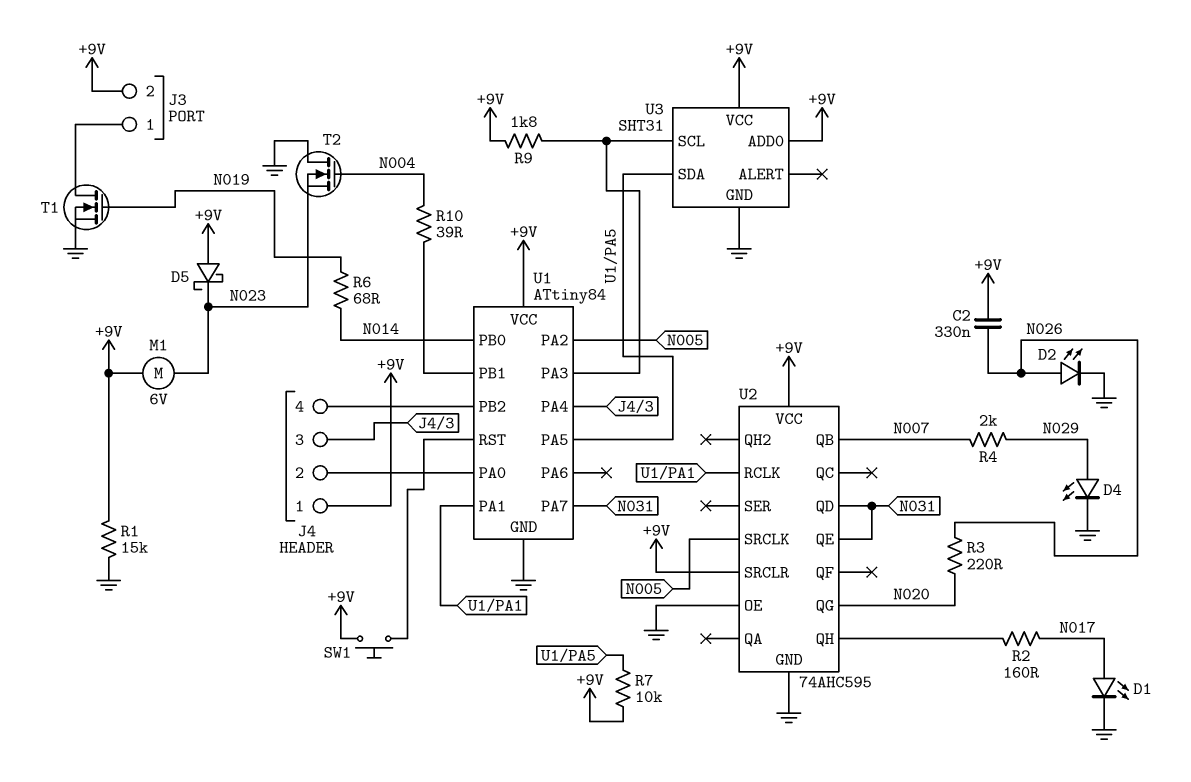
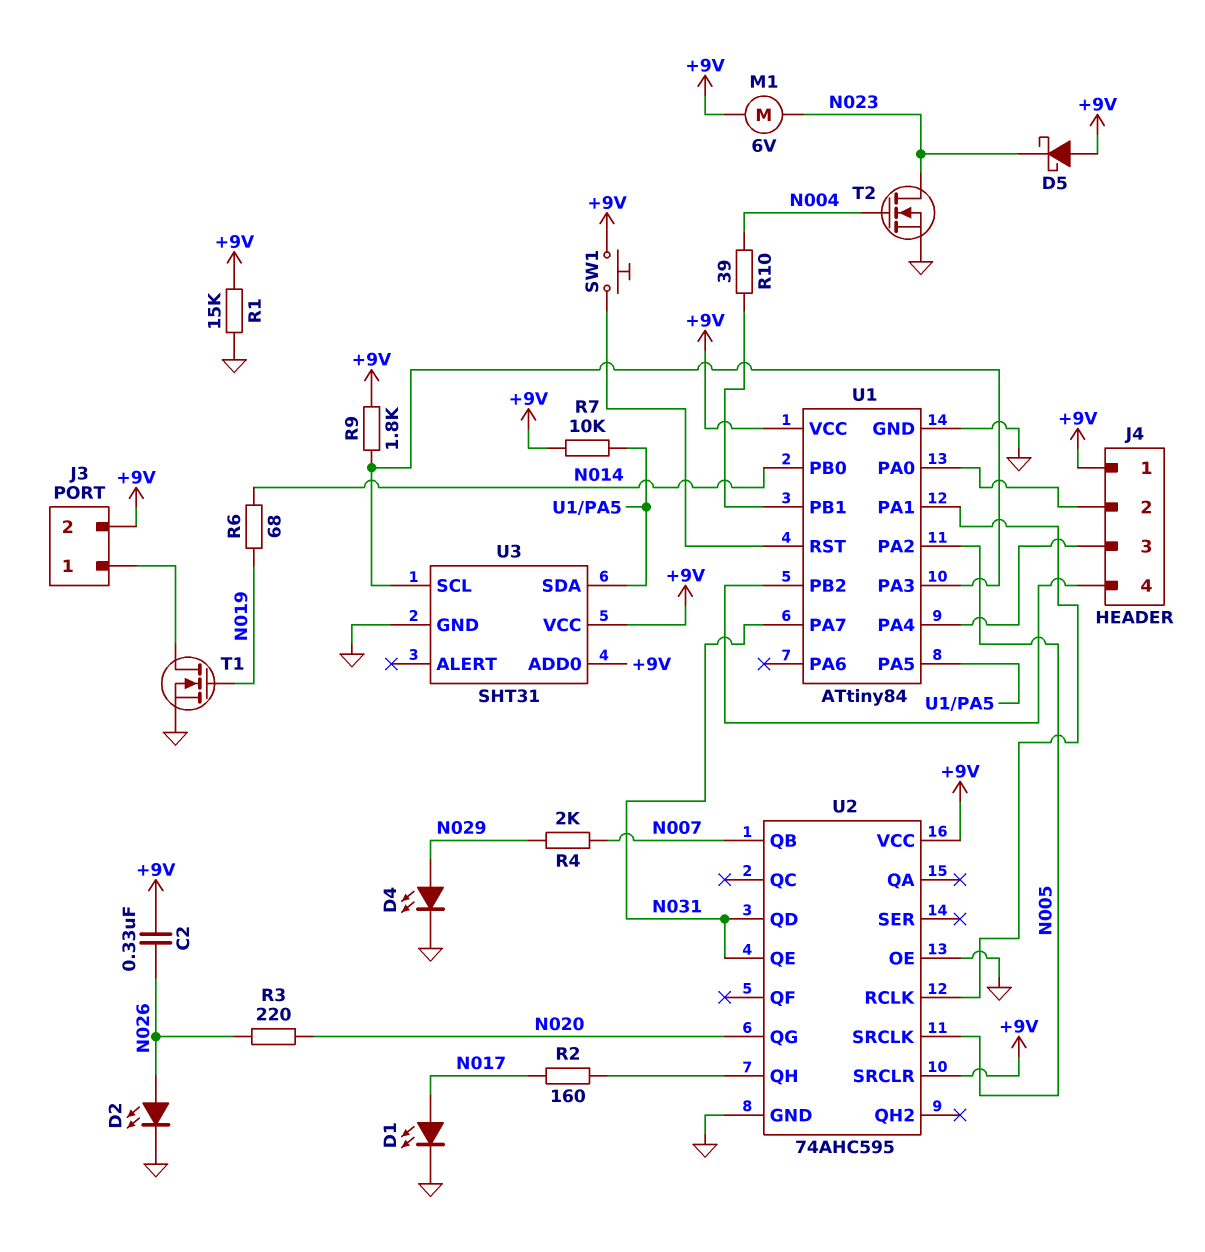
T2: NMOS (G N004, D GND, S N023) -> NMOS (G N004, D N023, S GND)

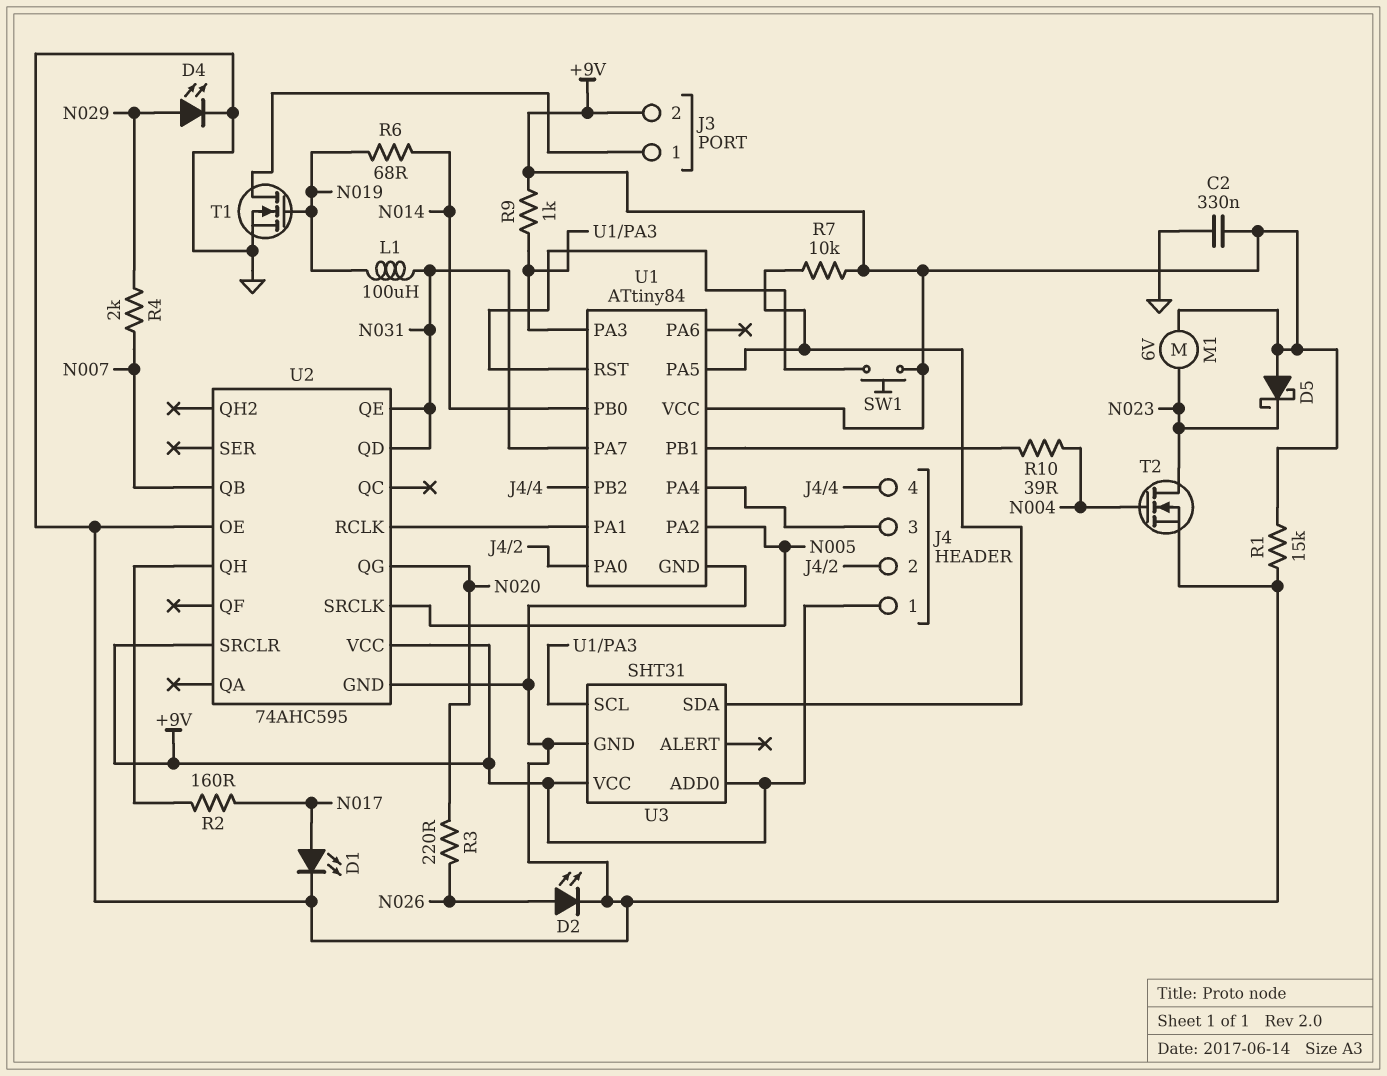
C2: 330nF (+9V, N026) -> 330nF (+9V, GND)
L1: none -> 100uH (N019, N031)
R9: 1.8k (+9V, U1/PA3) -> 1k (+9V, U1/PA3)

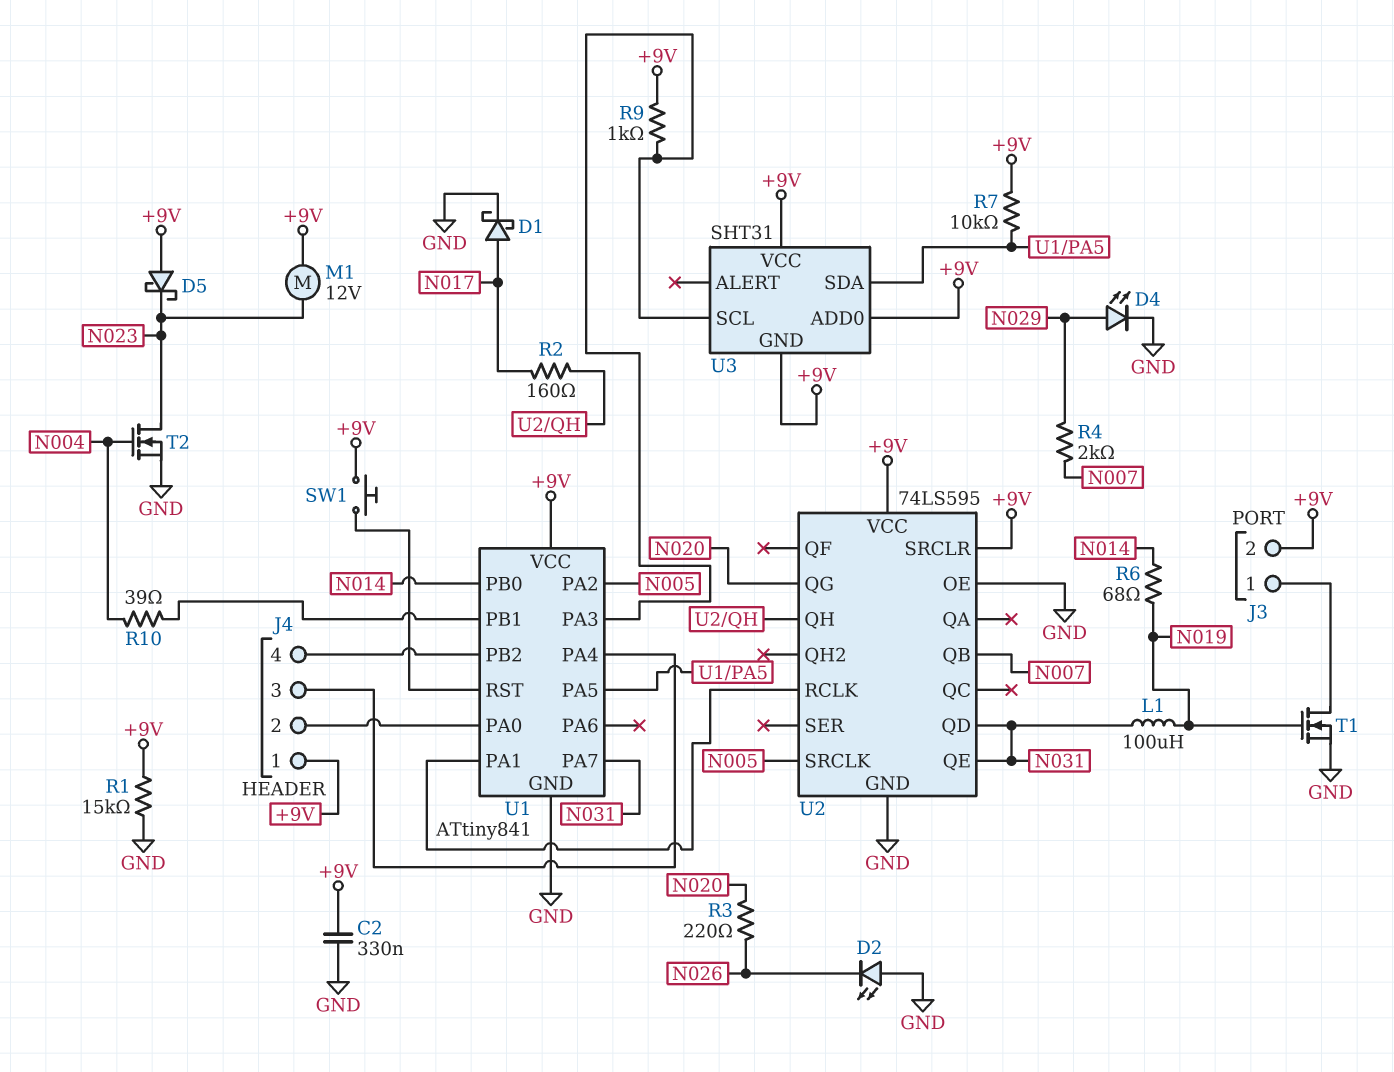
D1: LED (A N017, K GND) -> schottky (A N017, K GND)
D2: LED (A N026, K GND) -> LED (A GND, K N026)
M1: motor 6V (+9V, N023) -> motor 12V (+9V, N023)
U1: ATtiny84 -> ATtiny841
U2: 74AHC595 -> 74LS595
U3 pin GND: GND -> +9V

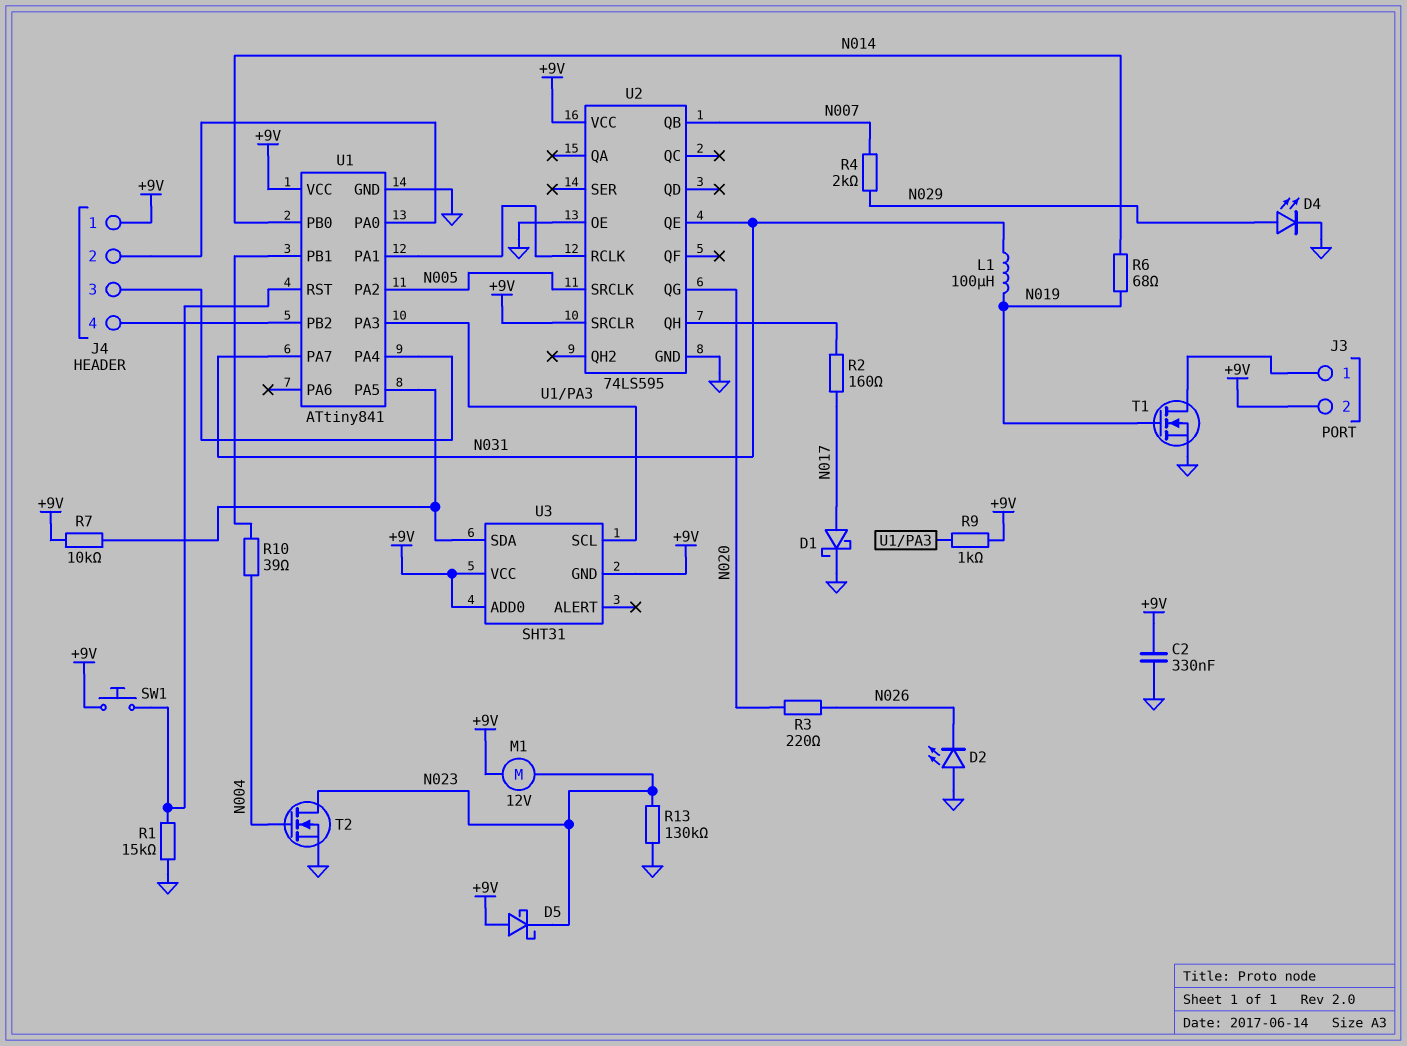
R1: 15k (+9V, GND) -> 15k (GND, U1/RST)
R13: none -> 130k (GND, N023)
U2 pin QD: N031 -> none

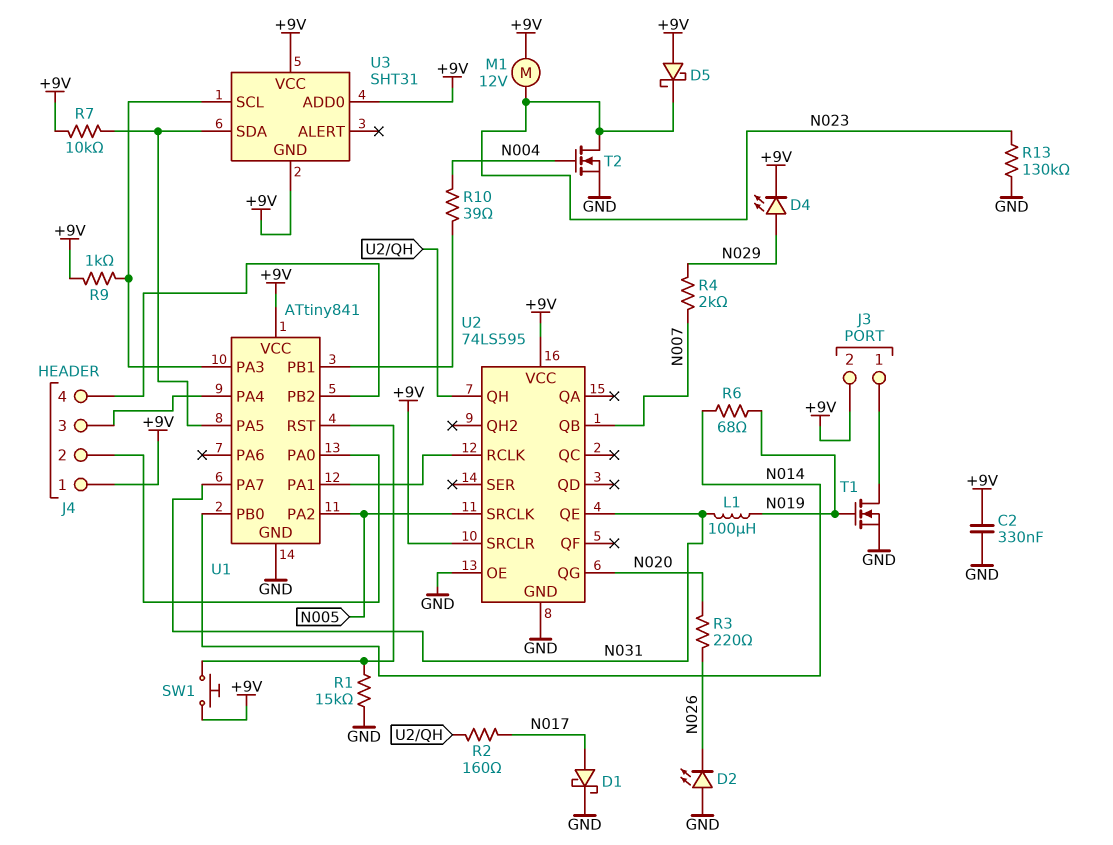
D4: LED (A N029, K GND) -> LED (A N029, K +9V)

